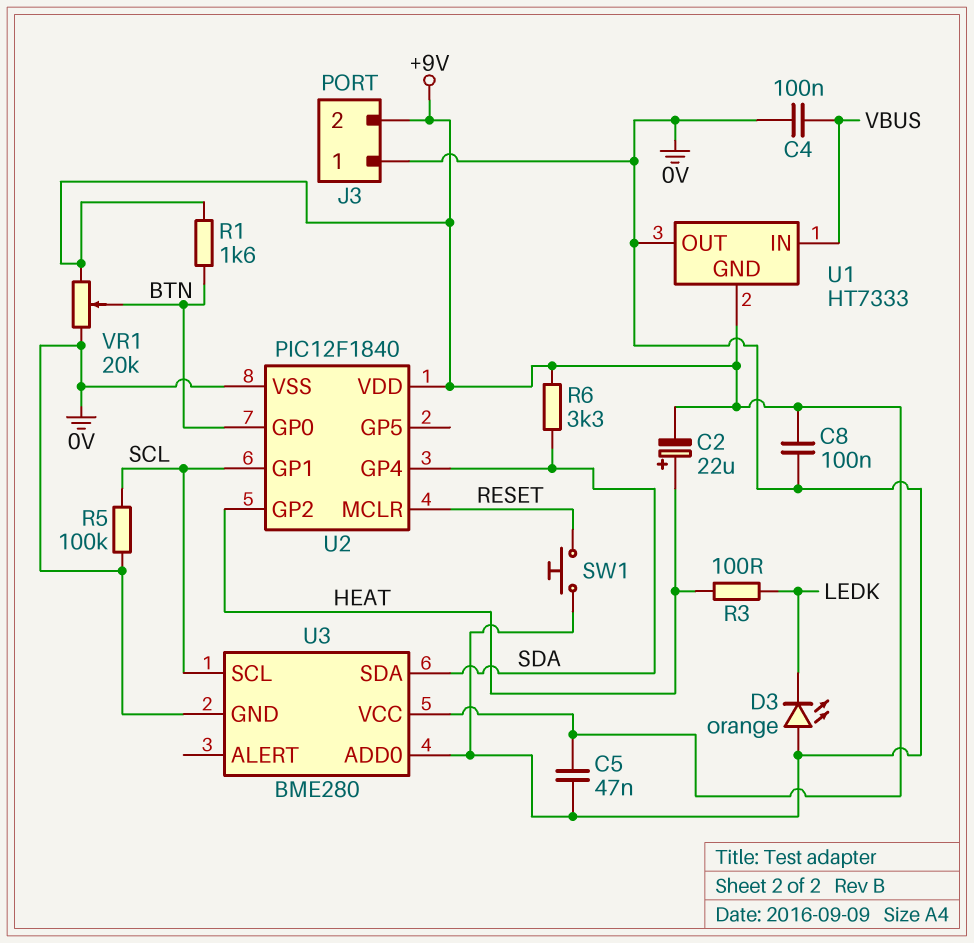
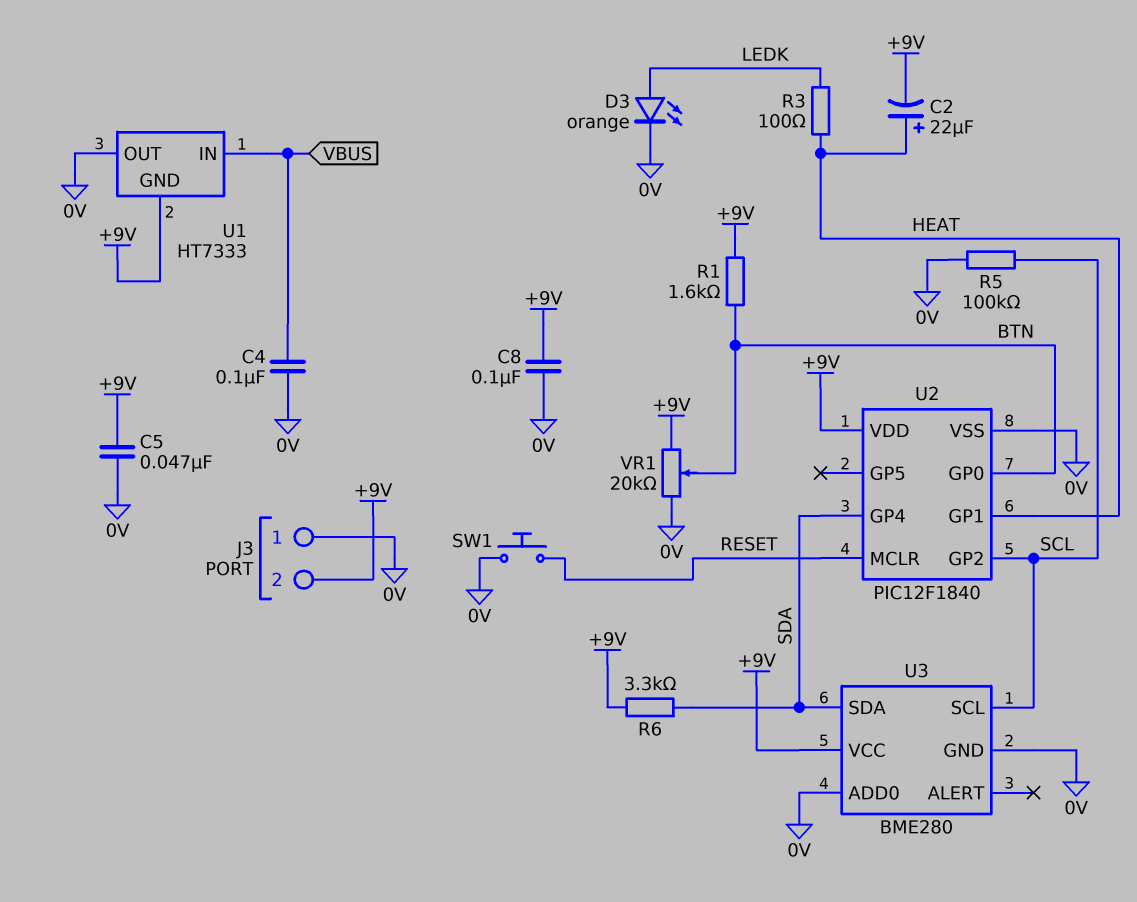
D3: LED orange (A 0V, K LEDK) -> LED orange (A LEDK, K 0V)
U2 pin GP1: SCL -> HEAT
U2 pin GP2: HEAT -> SCL

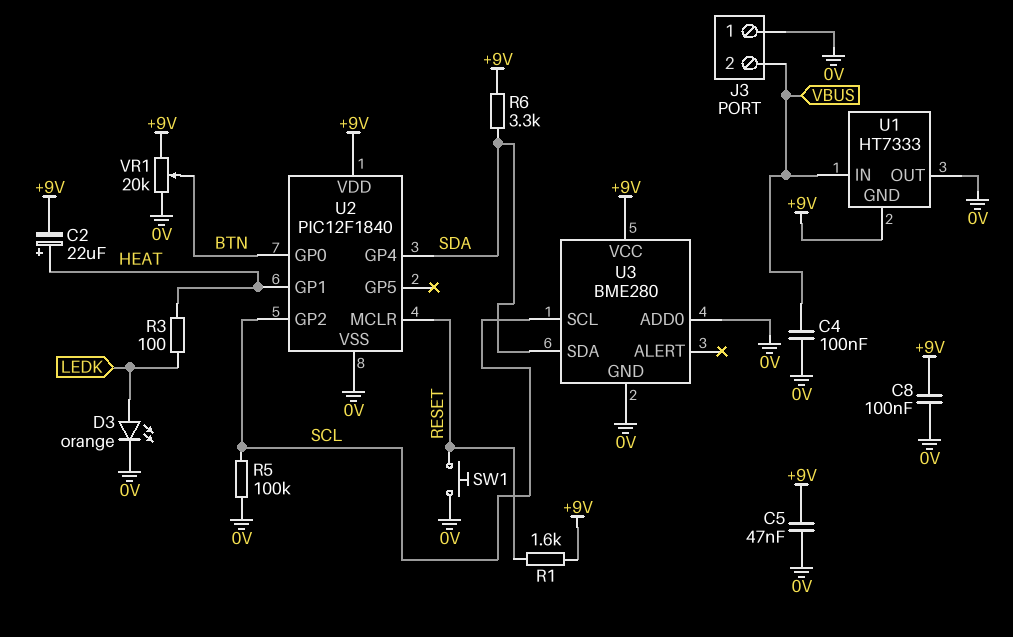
J3 pin 2: +9V -> VBUS
R1: 1.6k (+9V, BTN) -> 1.6k (+9V, RESET)

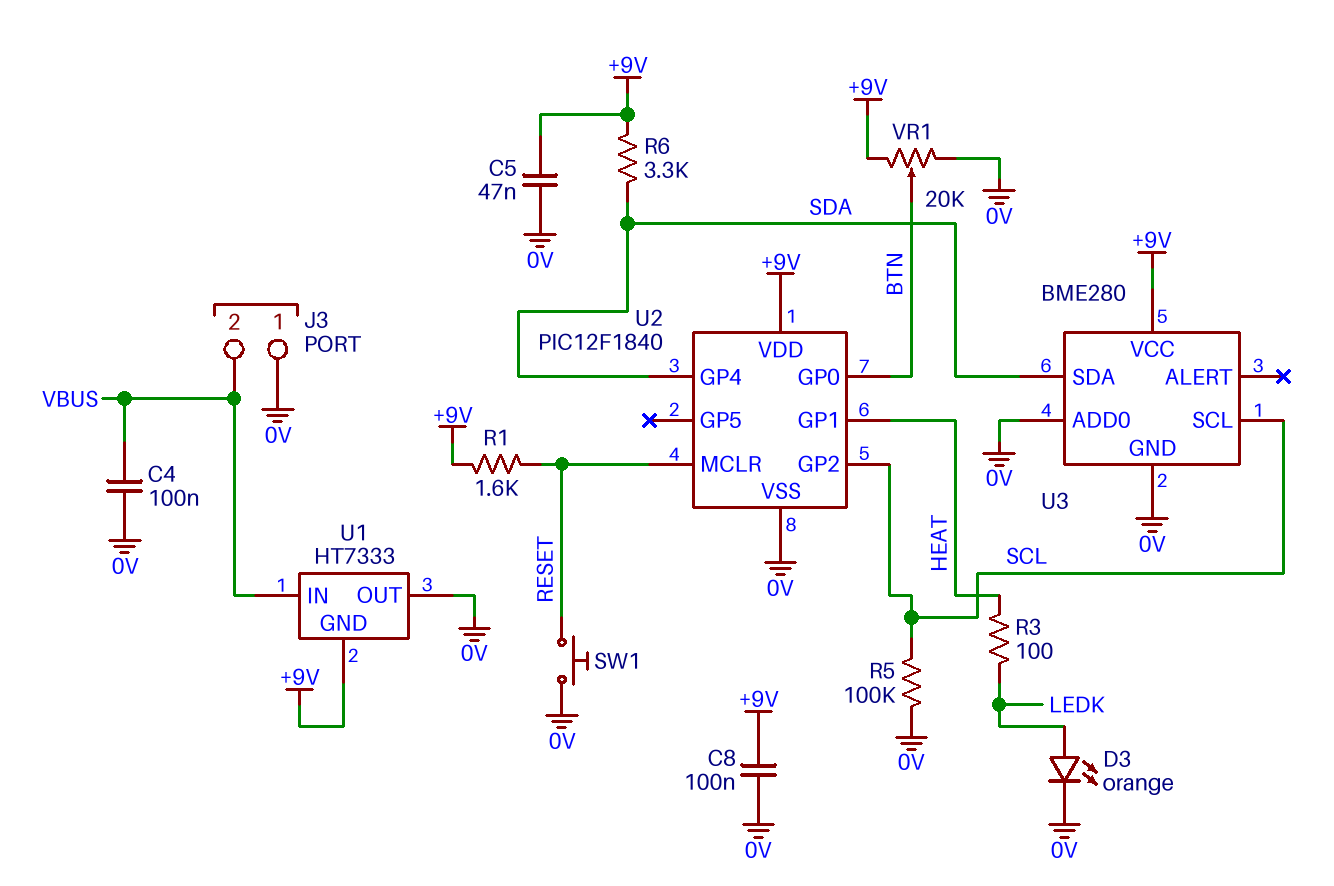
C2: 22uF (plus HEAT, minus +9V) -> none

